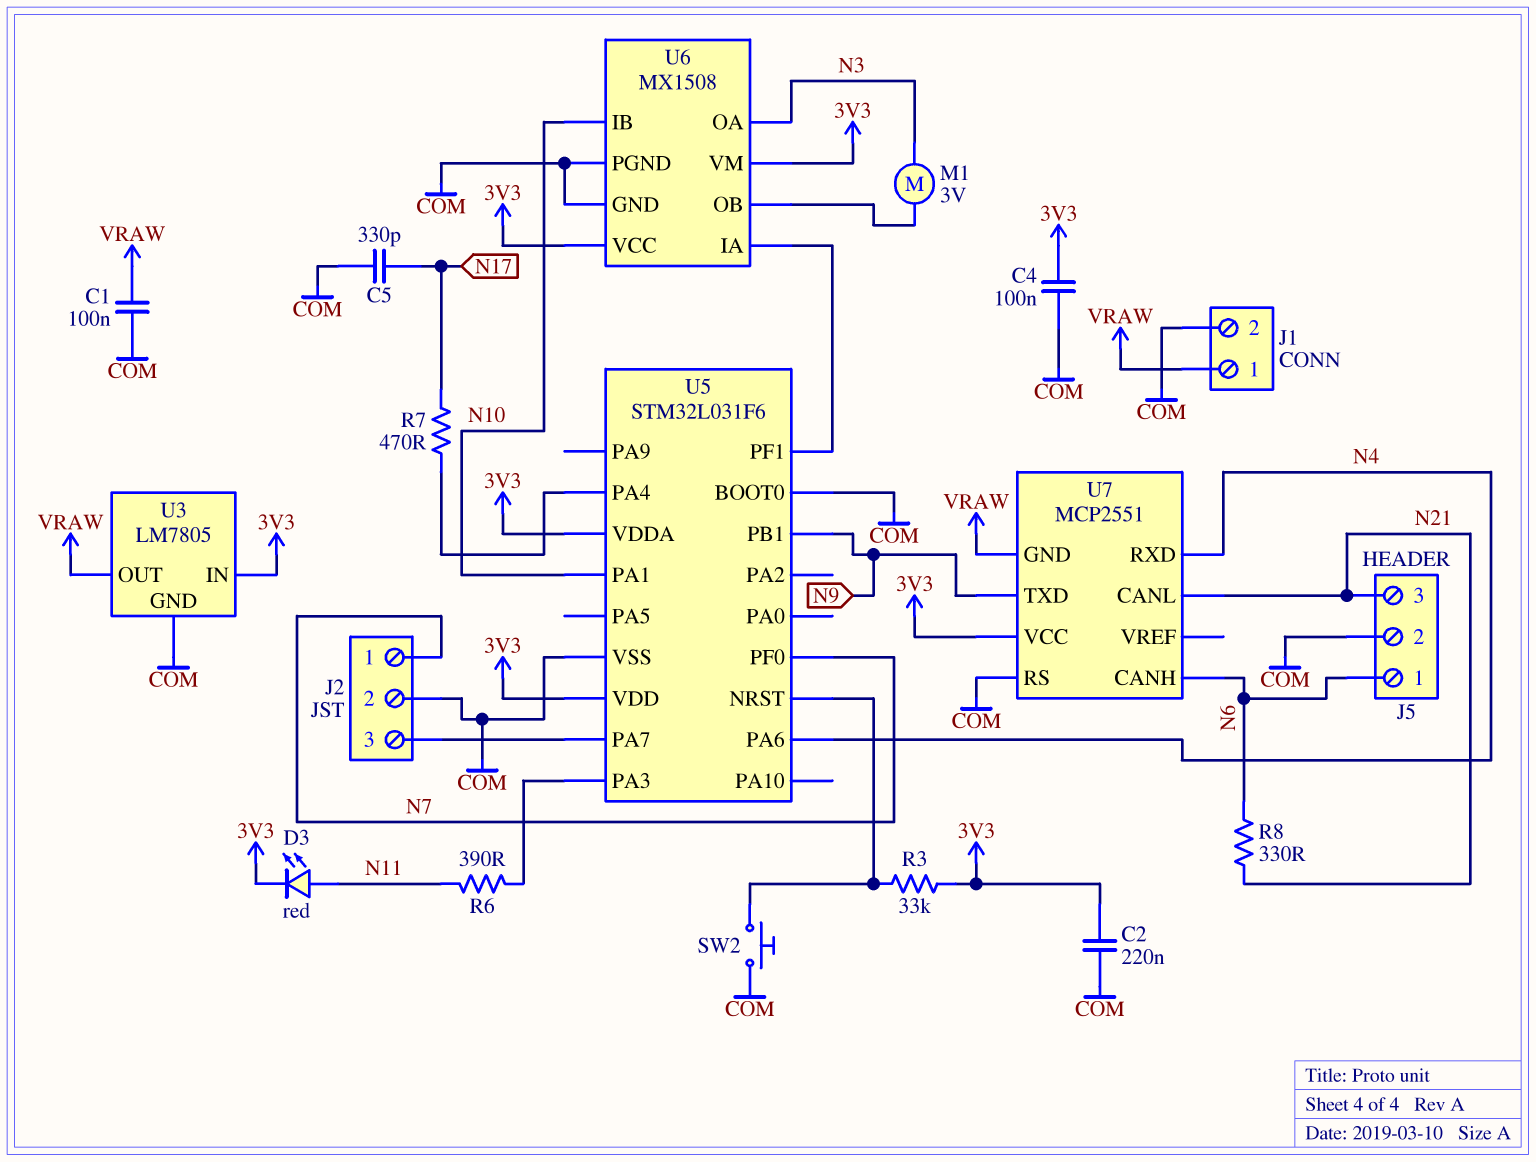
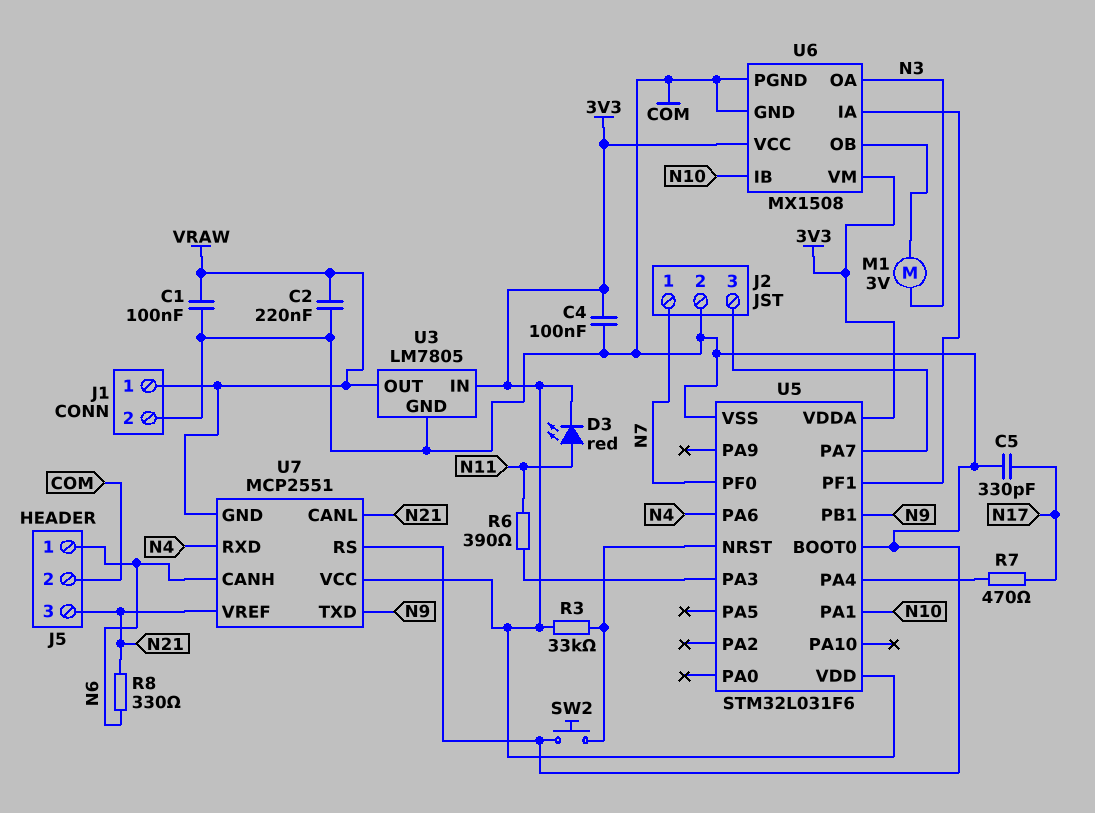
C2: 220nF (3V3, COM) -> 220nF (COM, VRAW)
U7 pin VREF: none -> N21

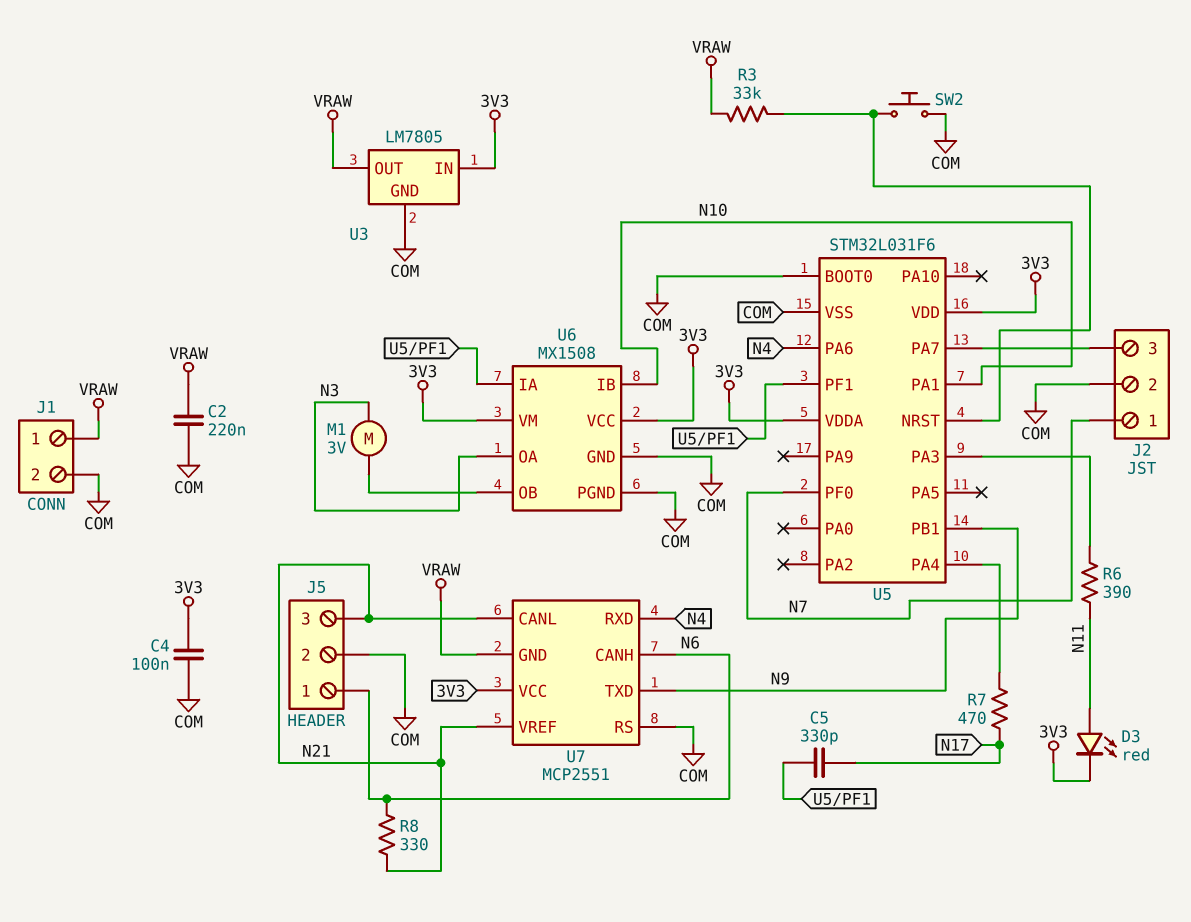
C1: 100nF (COM, VRAW) -> none
C5: 330pF (COM, N17) -> 330pF (N17, U5/PF1)
R3: 33k (3V3, U5/NRST) -> 33k (U5/NRST, VRAW)

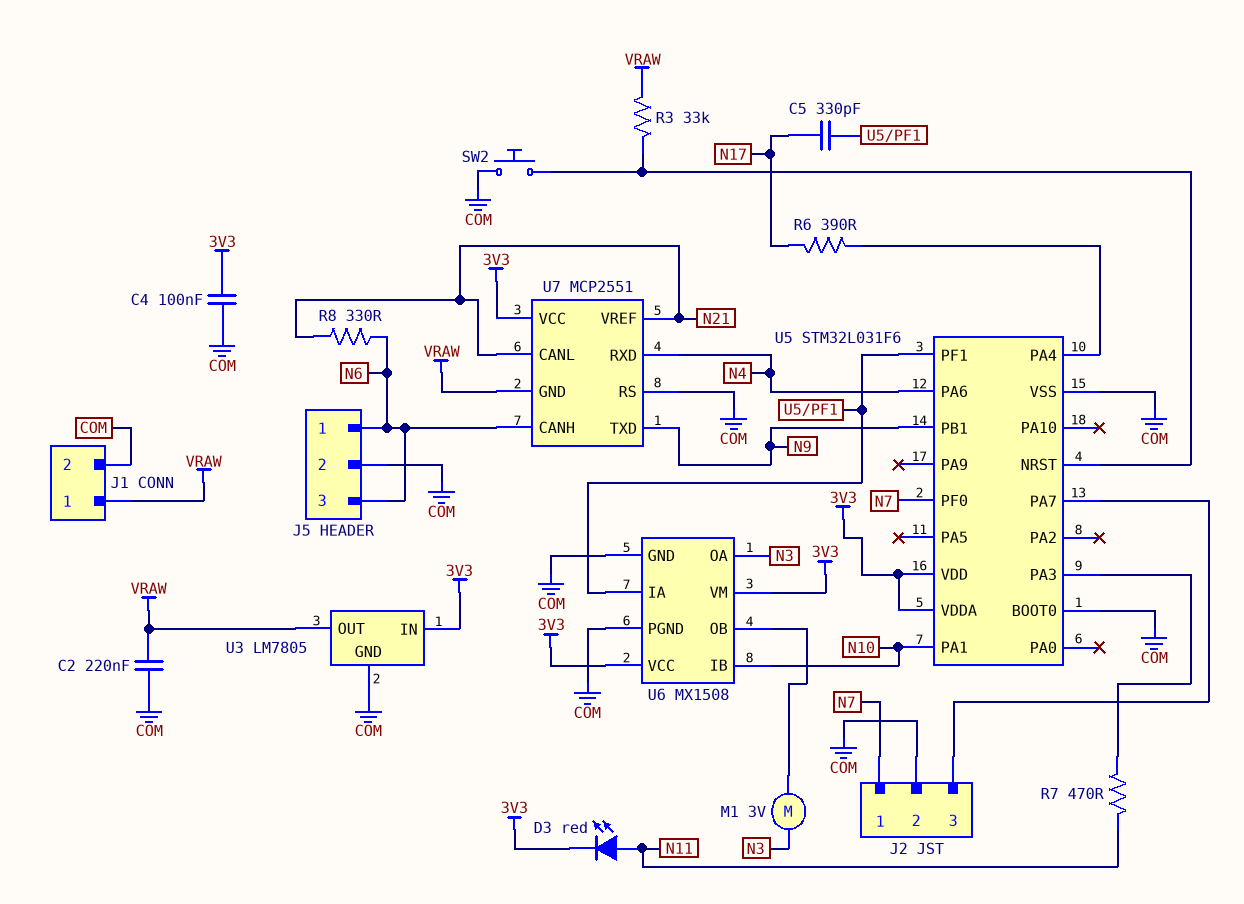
J5 pin 3: N21 -> N6
R6: 390 (N11, U5/PA3) -> 390 (N17, U5/PA4)
R7: 470 (N17, U5/PA4) -> 470 (N11, U5/PA3)

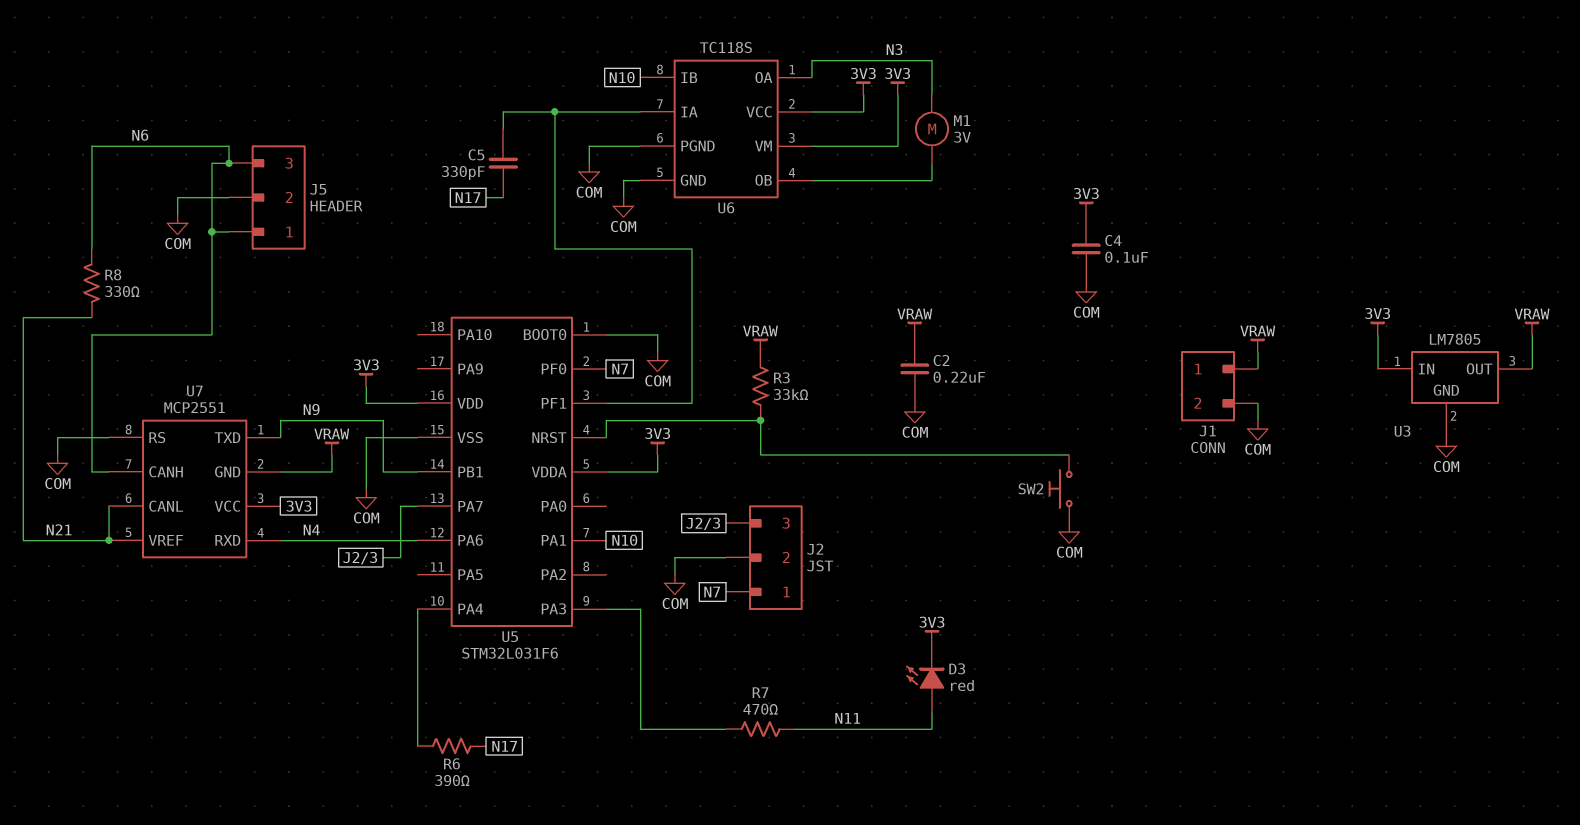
U6: MX1508 -> TC118S

